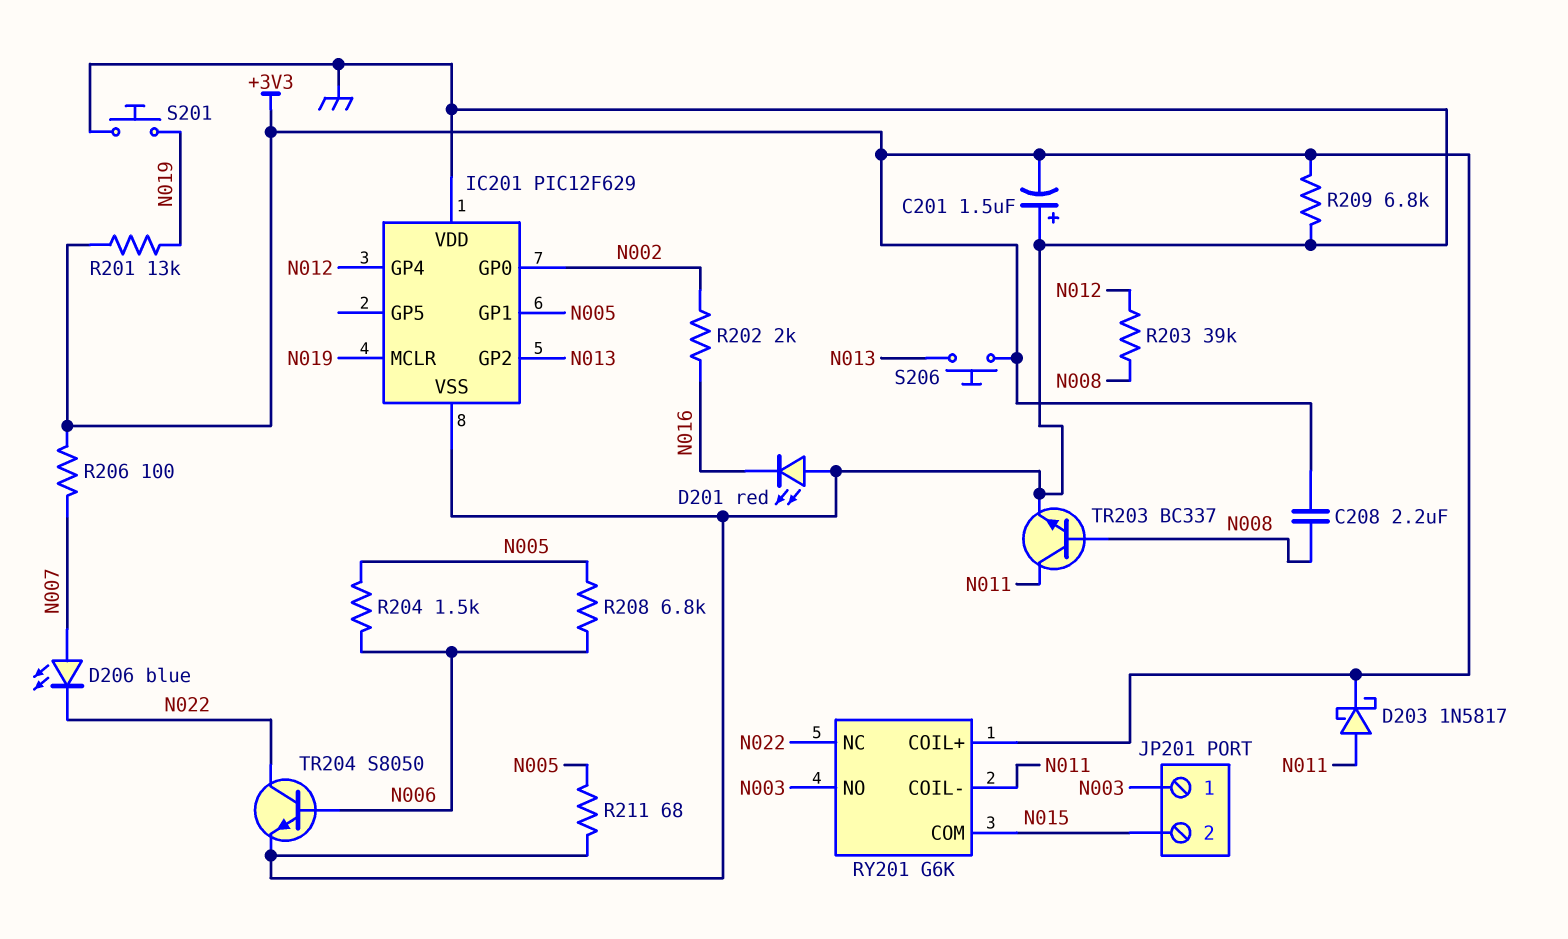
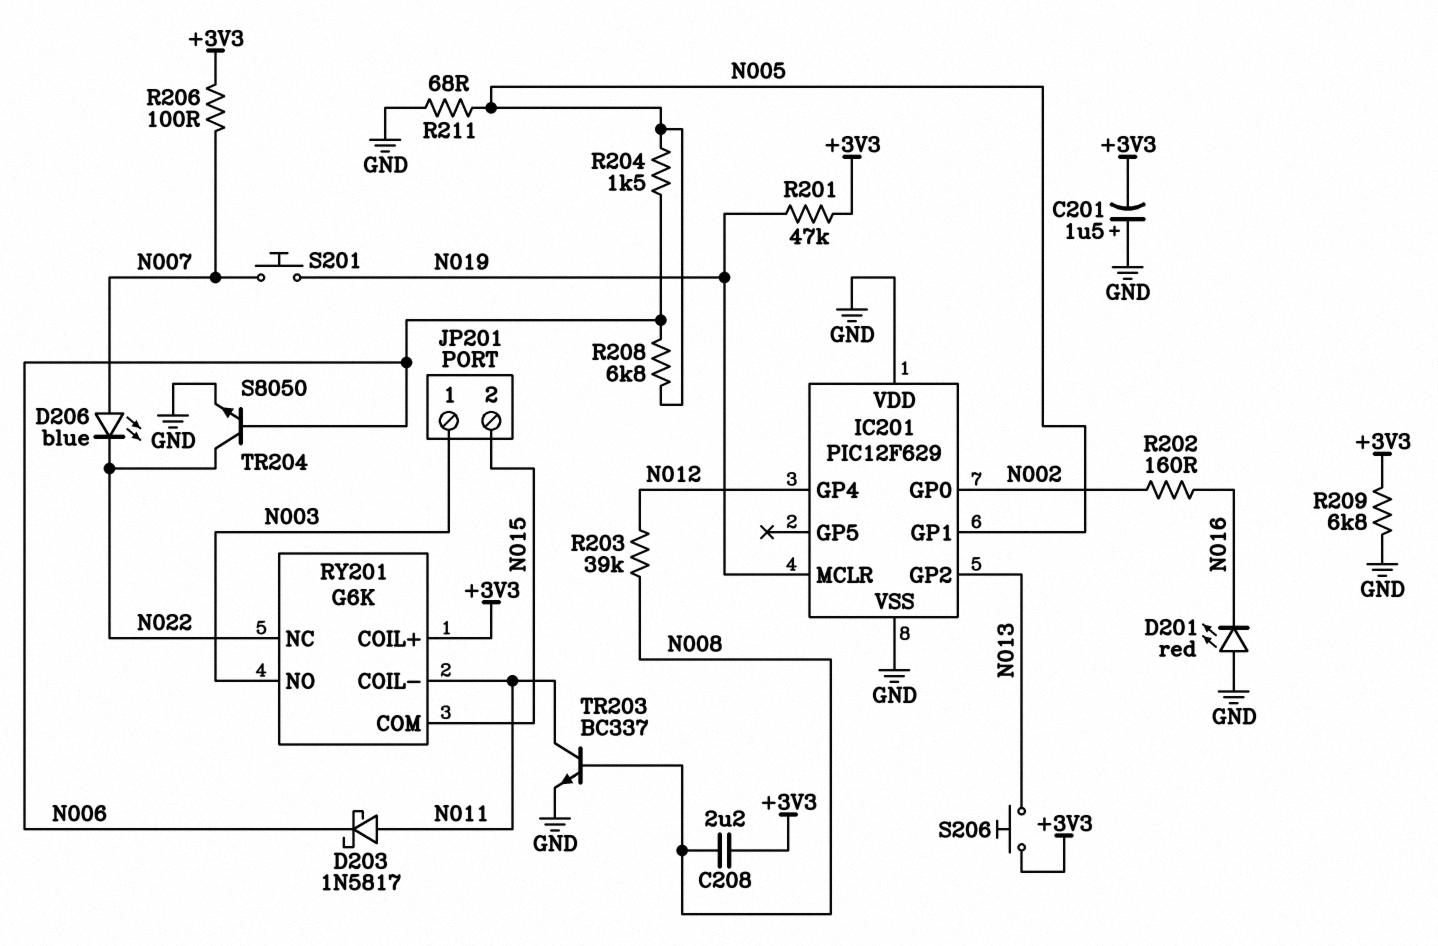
D203: schottky 1N5817 (A N011, K +3V3) -> schottky 1N5817 (A N011, K N006)
R201: 13k (+3V3, N019) -> 47k (+3V3, N019)
R202: 2k (N002, N016) -> 160 (N002, N016)
S201: button (GND, N019) -> button (N007, N019)

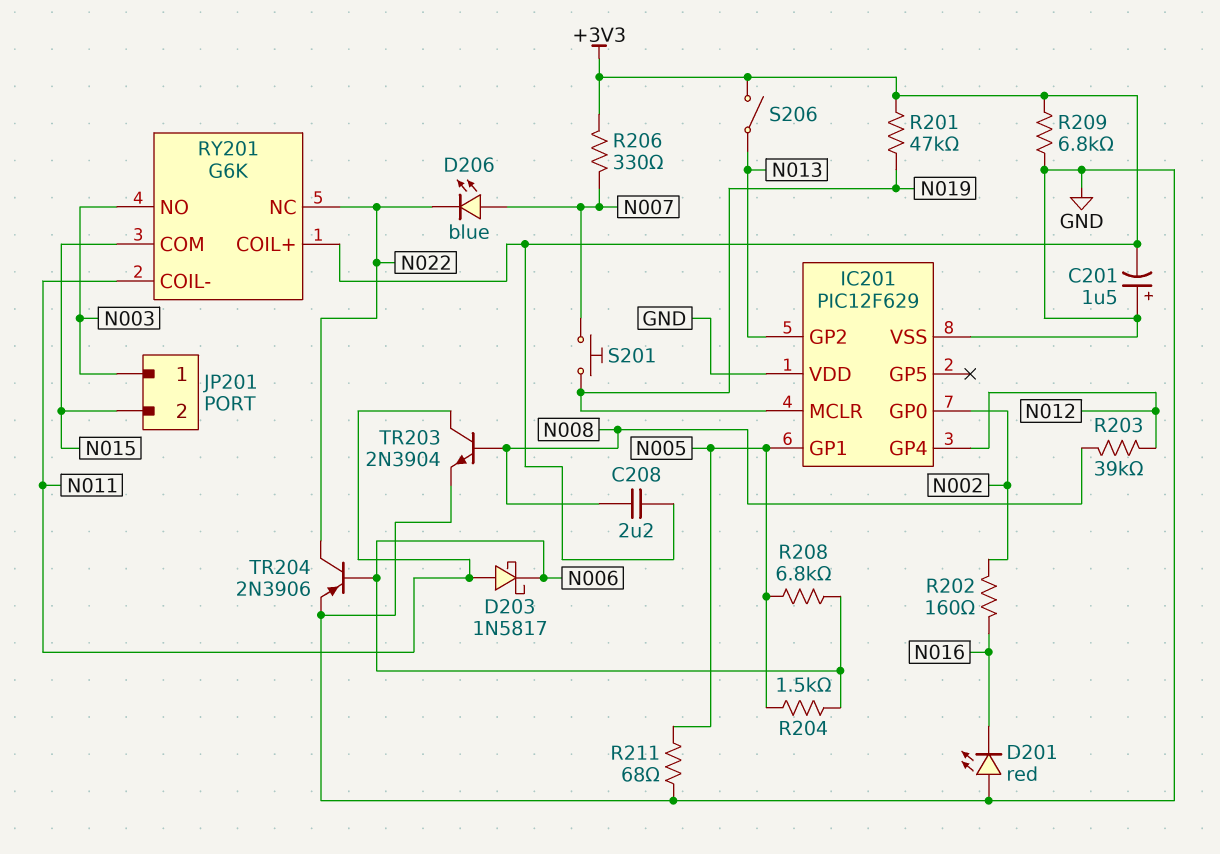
R206: 100 (+3V3, N007) -> 330 (+3V3, N007)
S206: button (+3V3, N013) -> switch (+3V3, N013)
TR203: NPN BC337 (B N008, C N011, E GND) -> NPN 2N3904 (B N008, C N011, E GND)
TR204: NPN S8050 (B N006, C N022, E GND) -> PNP 2N3906 (B N006, C N022, E GND)

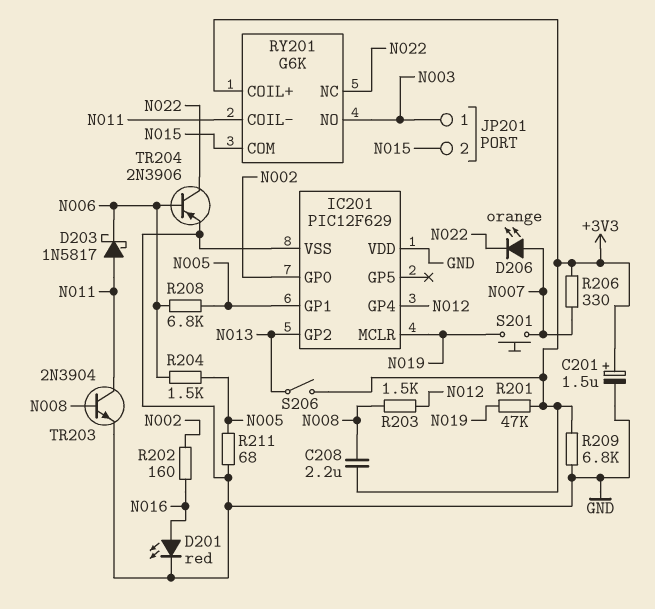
C201: 1.5uF (plus GND, minus +3V3) -> 1.5uF (plus +3V3, minus GND)
D201: LED red (A GND, K N016) -> LED red (A N016, K GND)
D206: LED blue (A N007, K N022) -> LED orange (A N007, K N022)
R203: 39k (N008, N012) -> 1.5k (N008, N012)

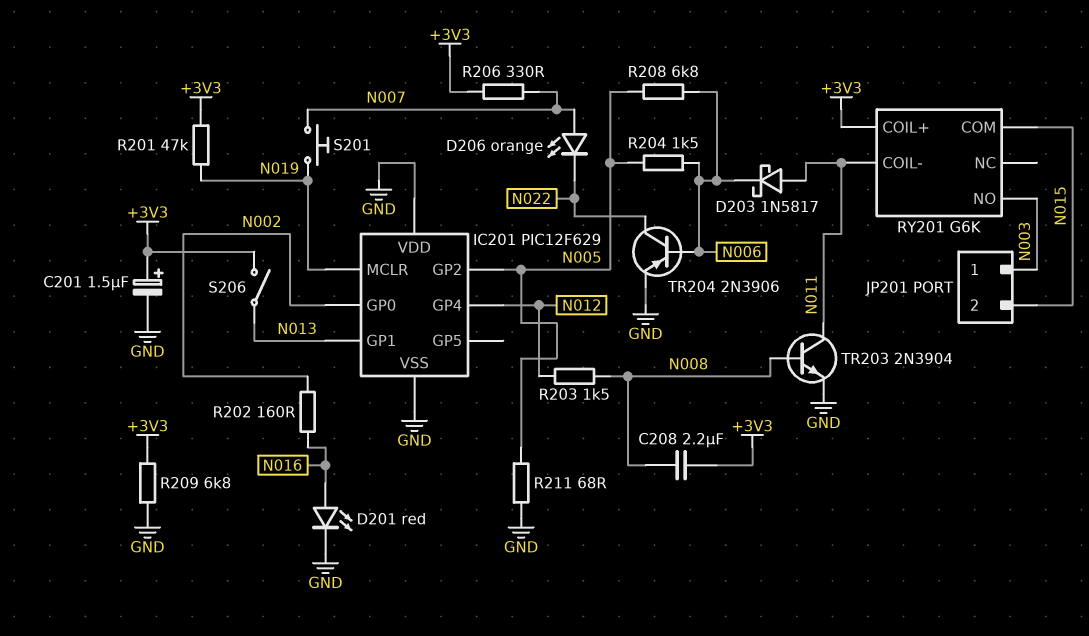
IC201 pin GP1: N005 -> N013
IC201 pin GP2: N013 -> N005
RY201 pin NC: N022 -> none

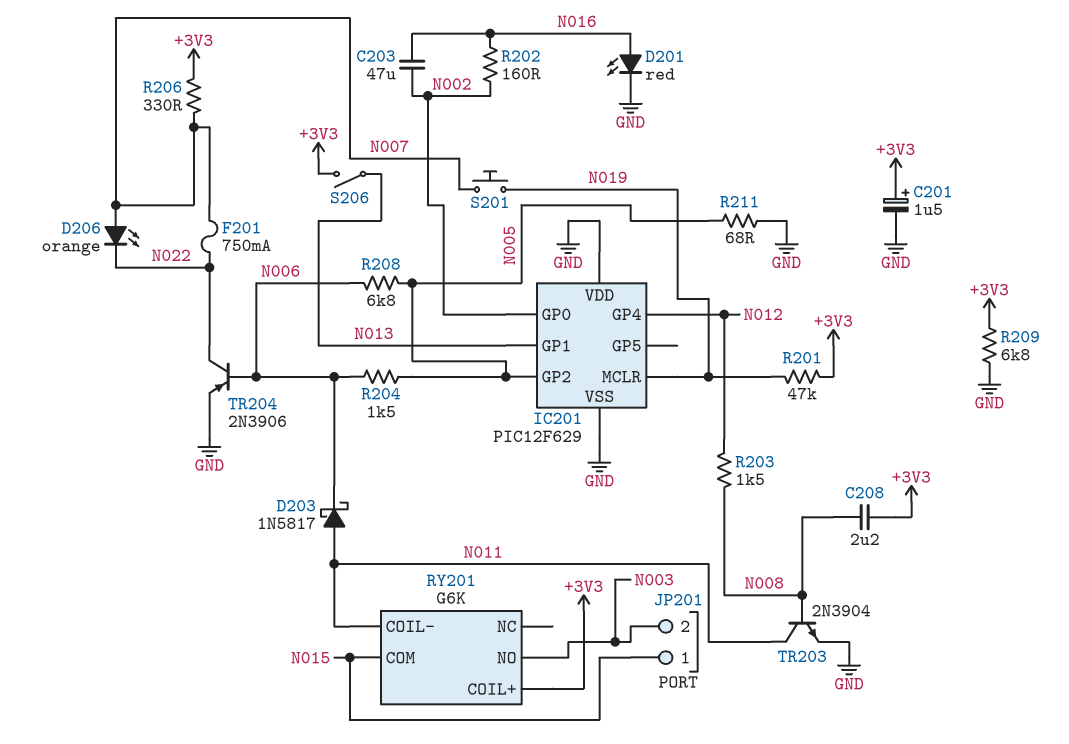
C203: none -> 47uF (N002, N016)
F201: none -> 750mA (N007, N022)
JP201 pin 1: N003 -> N015
JP201 pin 2: N015 -> N003

